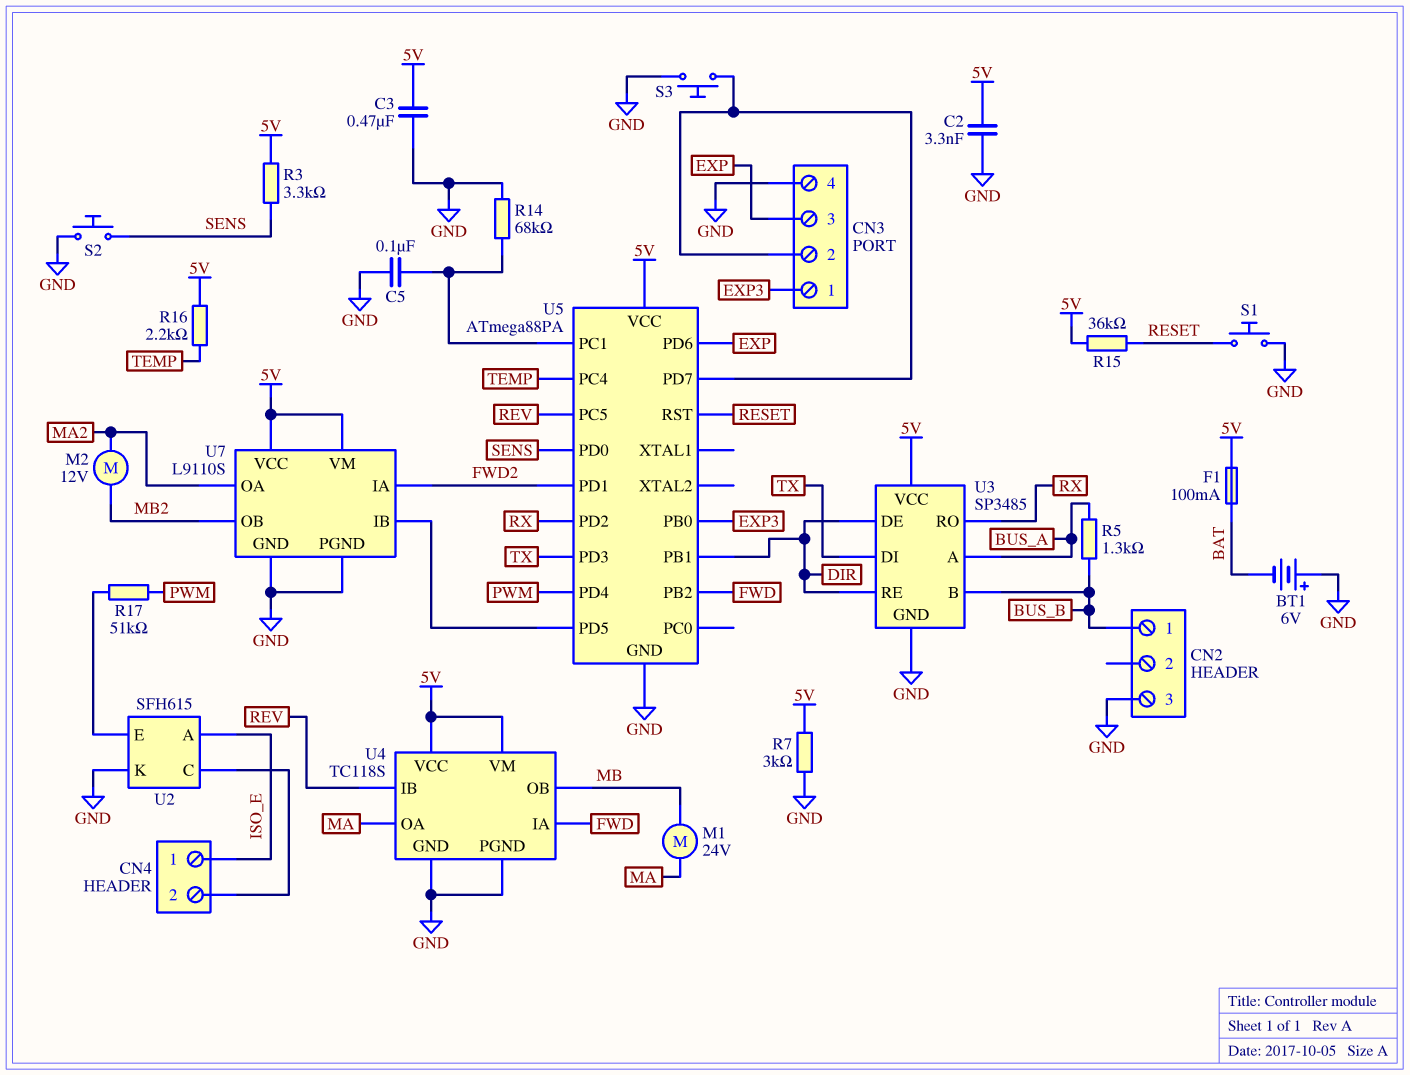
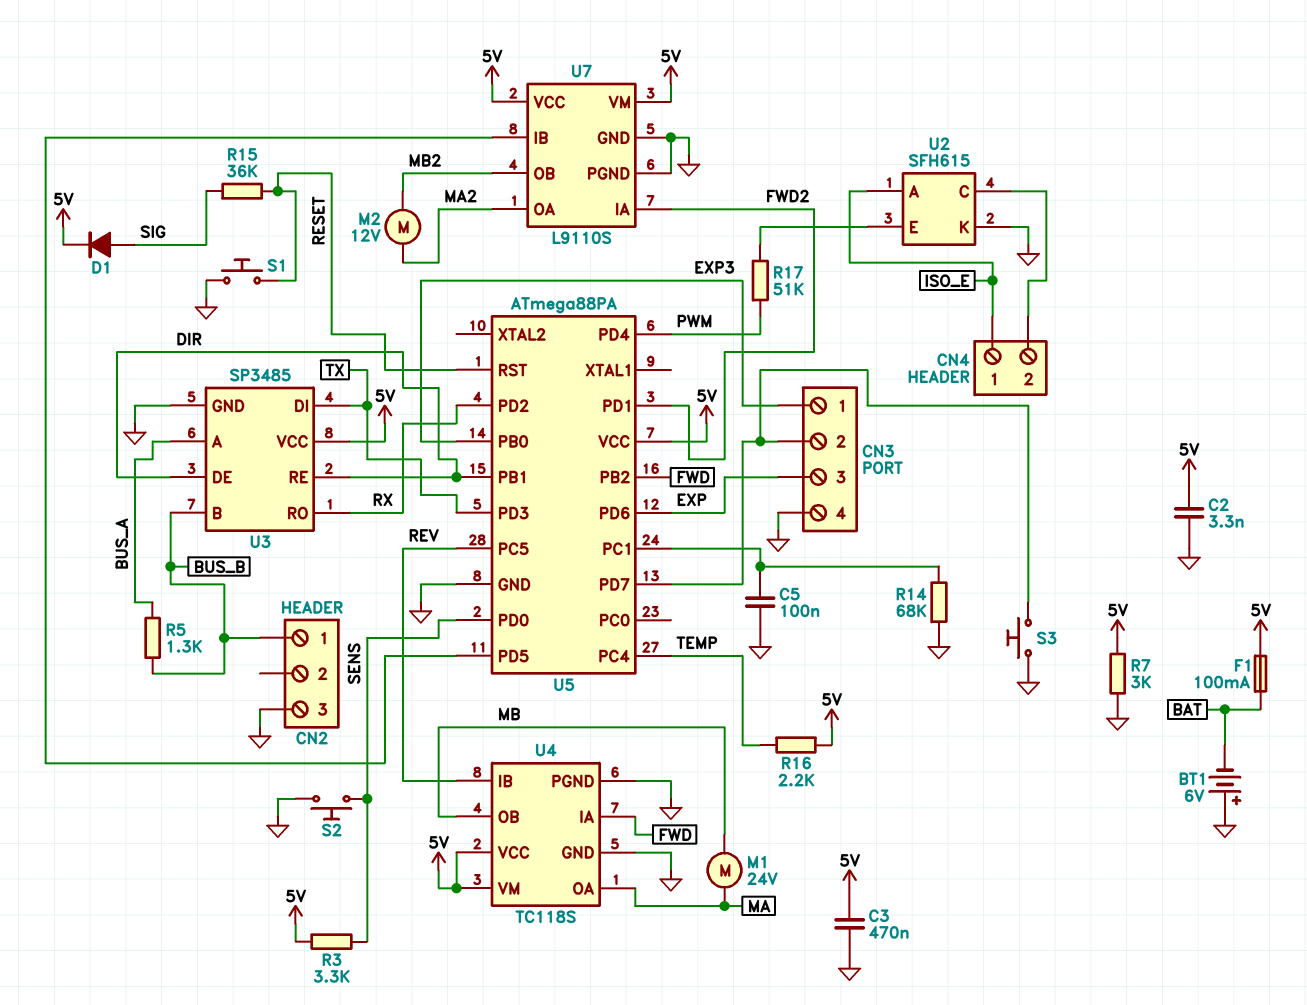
D1: none -> diode (A SIG, K 5V)
R15: 36k (5V, RESET) -> 36k (RESET, SIG)

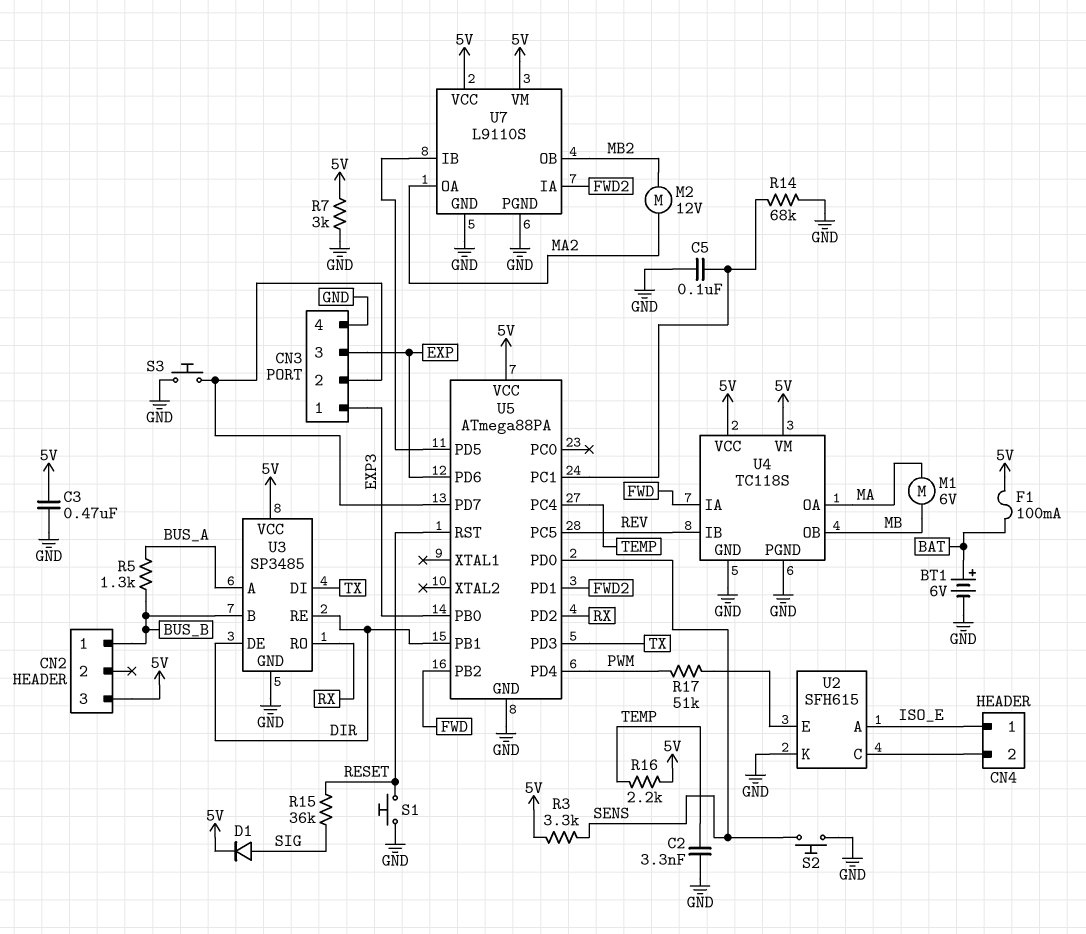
BT1: 6V (plus GND, minus BAT) -> 6V (plus BAT, minus GND)
C2: 3.3nF (5V, GND) -> 3.3nF (GND, TEMP)
CN2 pin 3: GND -> 5V
M1: motor 24V (MA, MB) -> motor 6V (MA, MB)

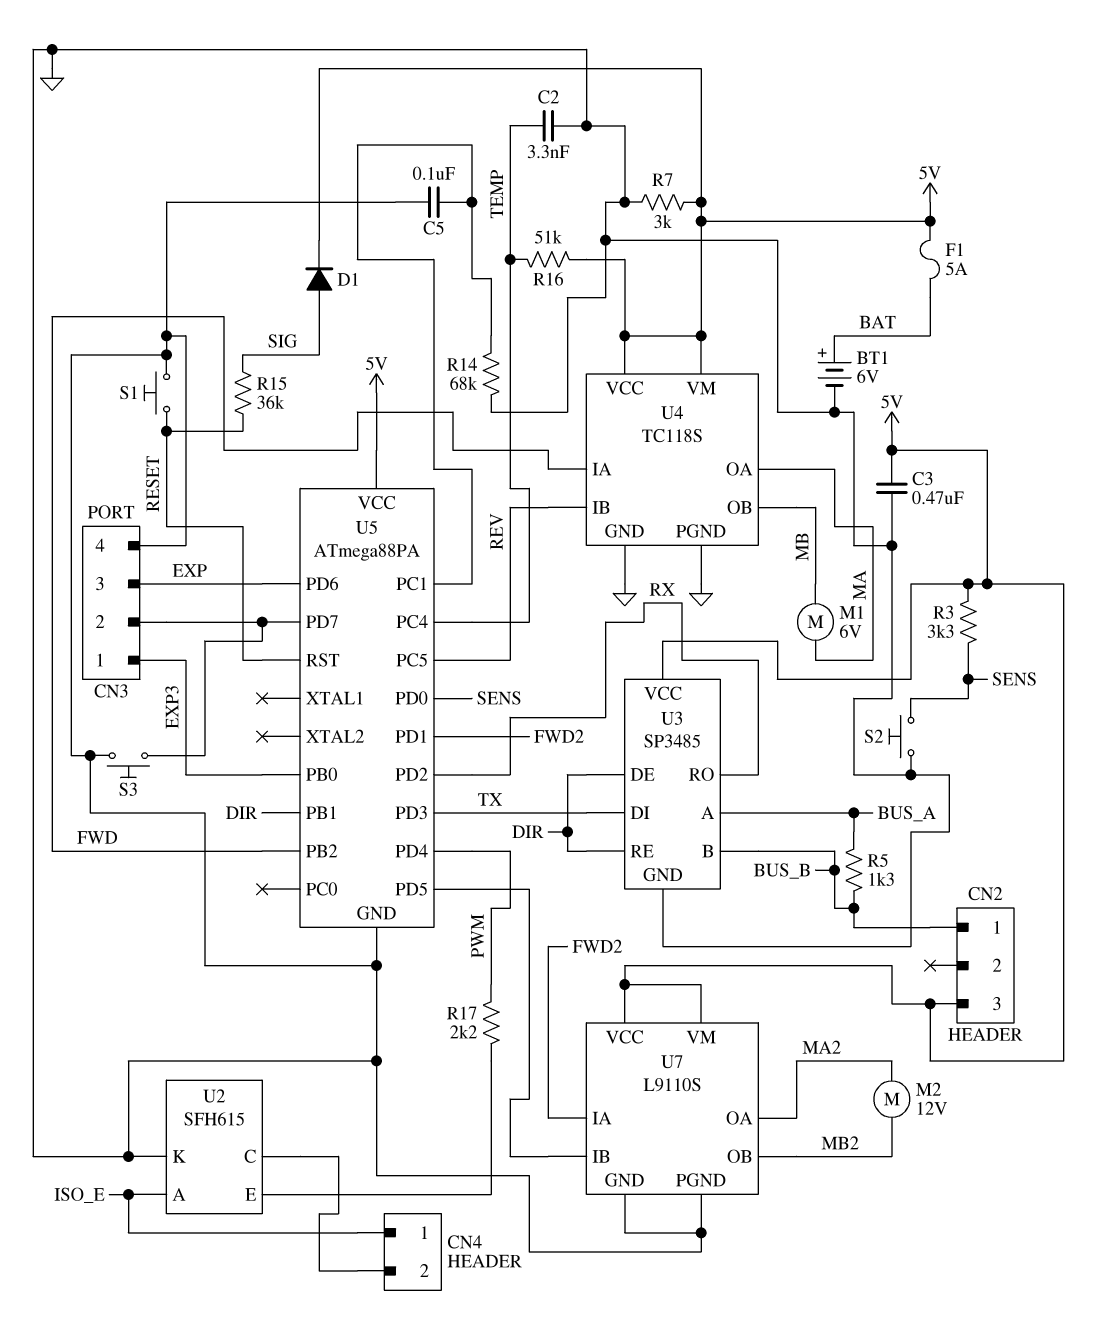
F1: 100mA (5V, BAT) -> 5A (5V, BAT)
R16: 2.2k (5V, TEMP) -> 51k (5V, TEMP)
R17: 51k (PWM, U2/E) -> 2.2k (PWM, U2/E)

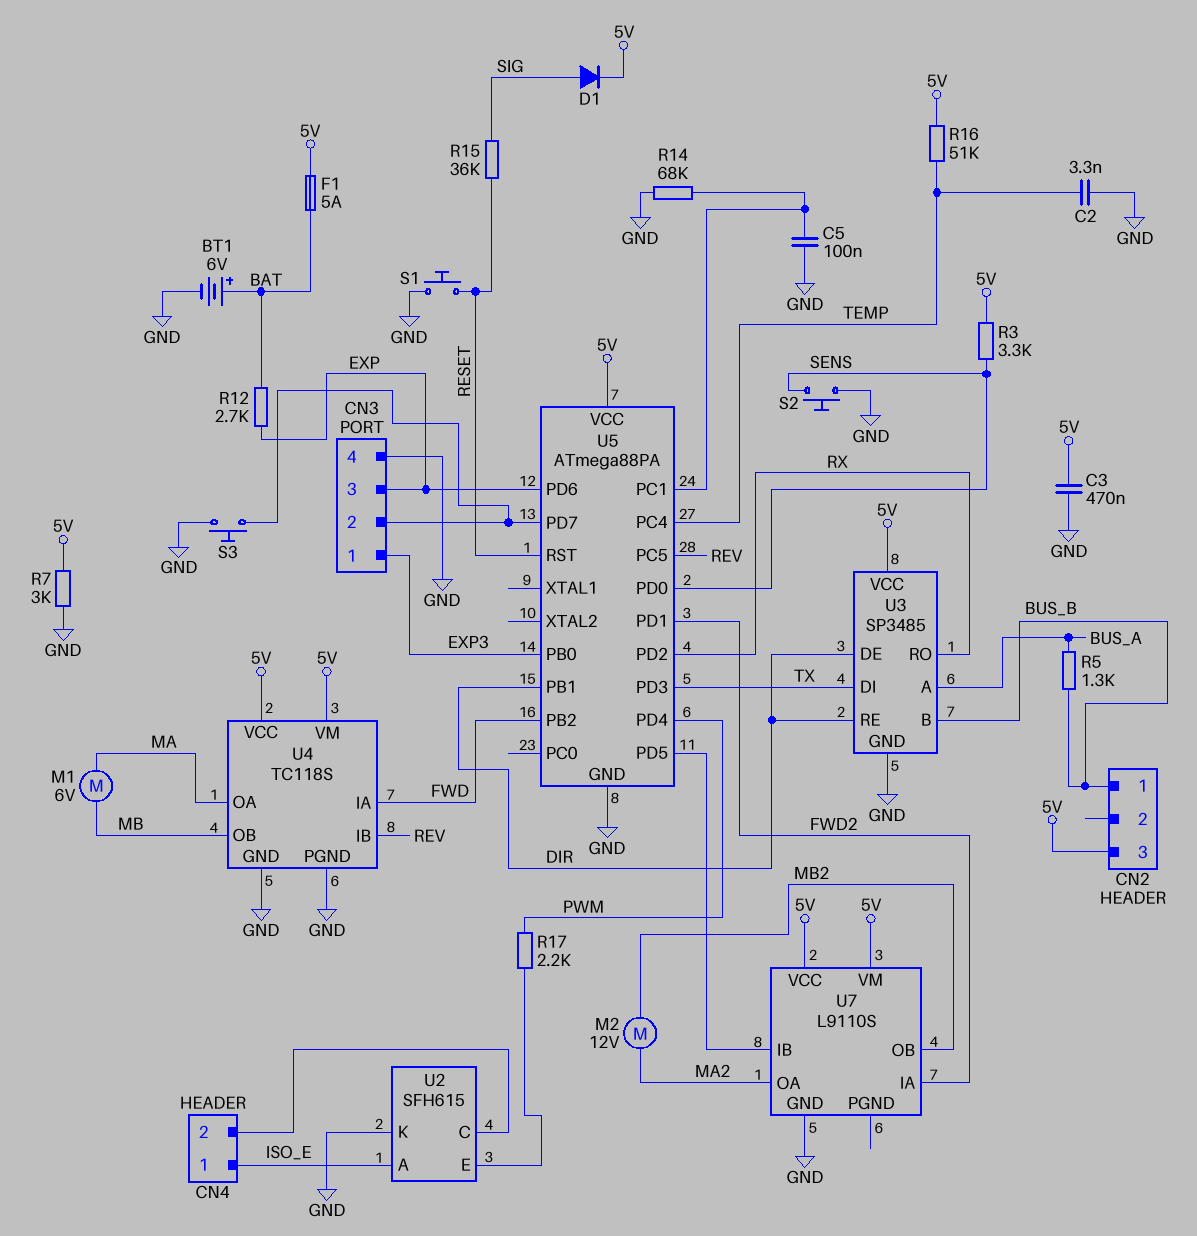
R12: none -> 2.7k (BAT, EXP)
U7 pin PGND: GND -> none

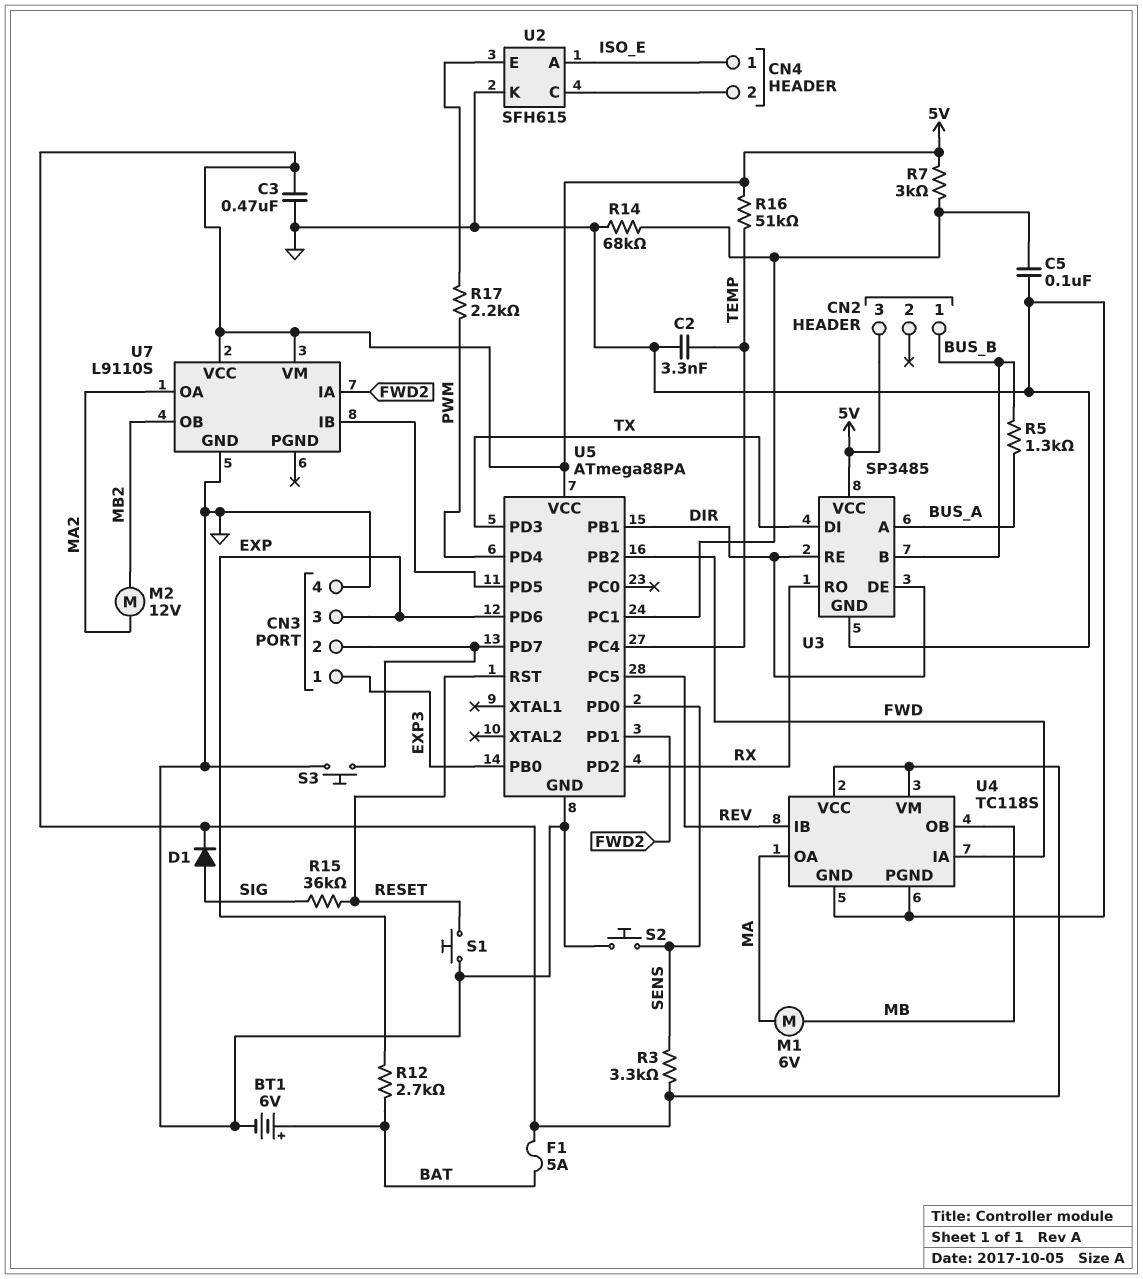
R7: 3k (5V, GND) -> 3k (5V, U5/PC1)

